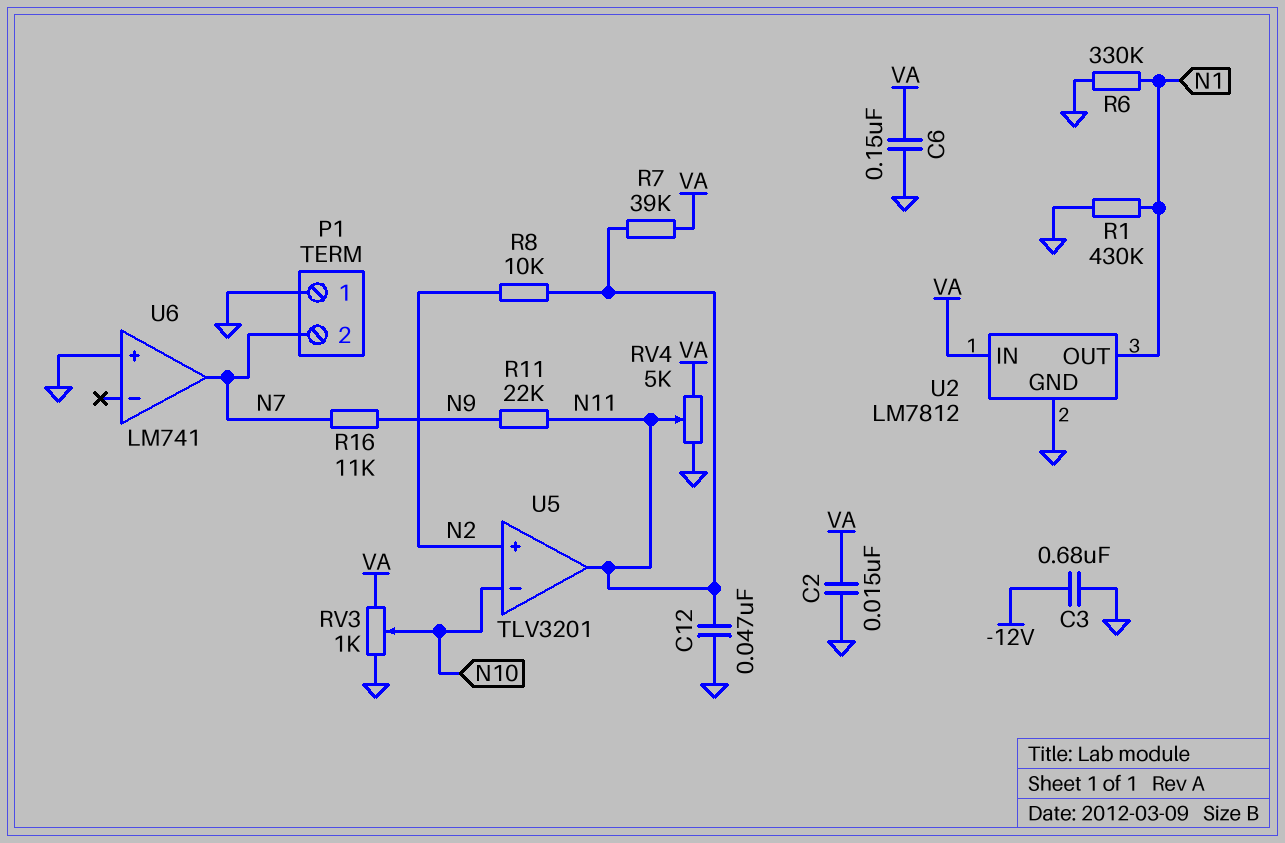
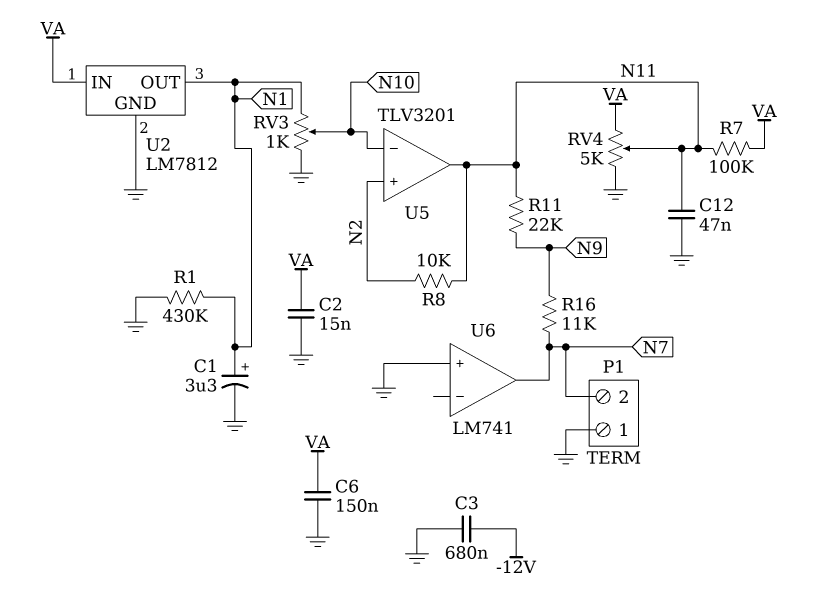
C1: none -> 3.3uF (plus N1, minus GND)
R6: 330k (GND, N1) -> none
R7: 39k (N11, VA) -> 100k (N11, VA)
RV3: 1k (GND, VA, wiper N10) -> 1k (GND, N1, wiper N10)

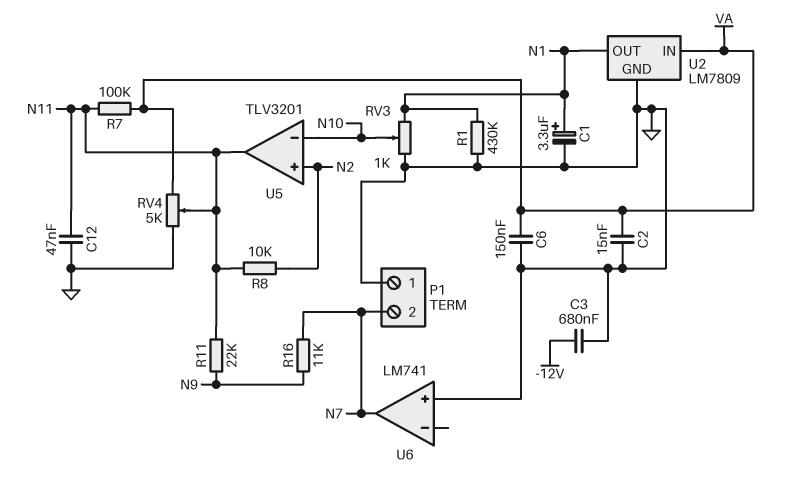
U2: LM7812 -> LM7809

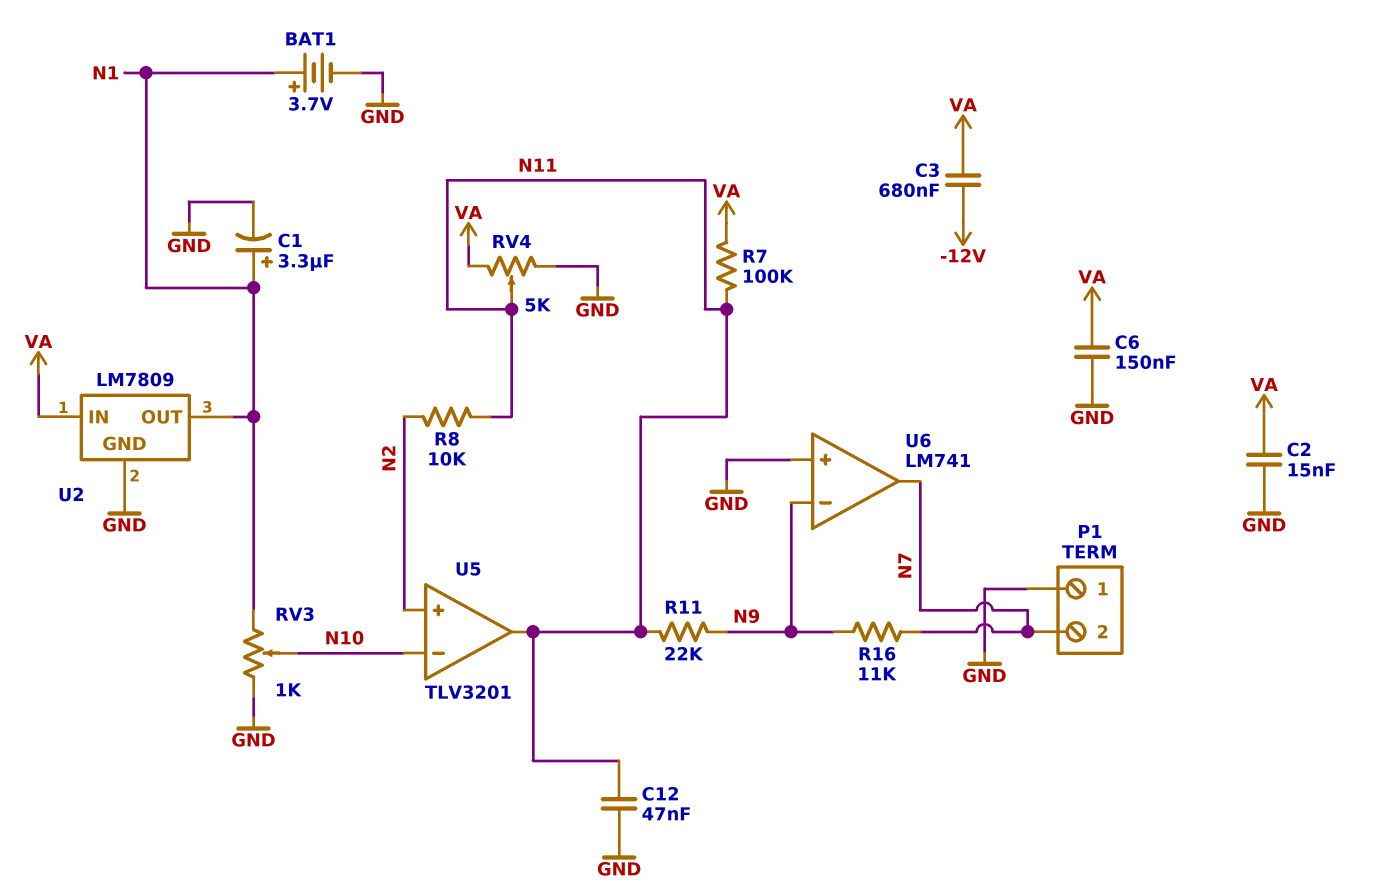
BAT1: none -> 3.7V (plus N1, minus GND)
C3: 680nF (-12V, GND) -> 680nF (-12V, VA)
R1: 430k (GND, N1) -> none
U6 pin in-: none -> N9

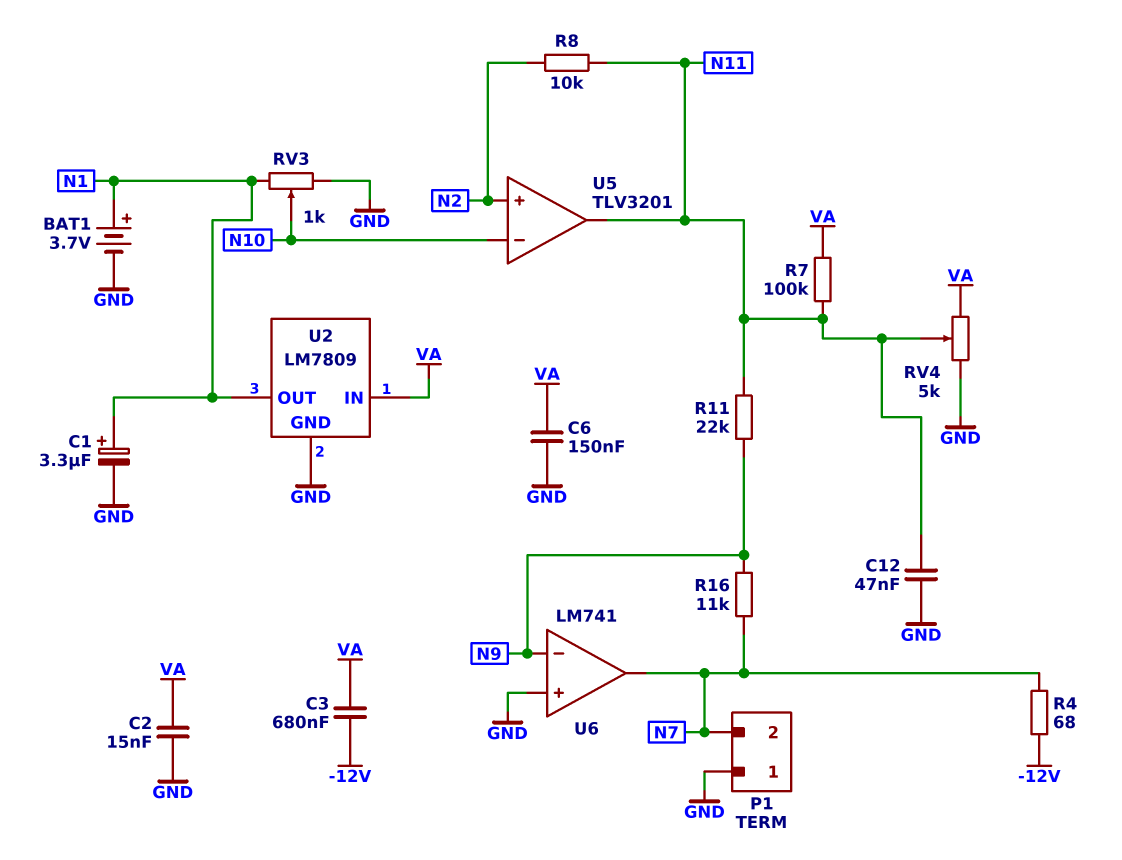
R4: none -> 68 (-12V, N7)

